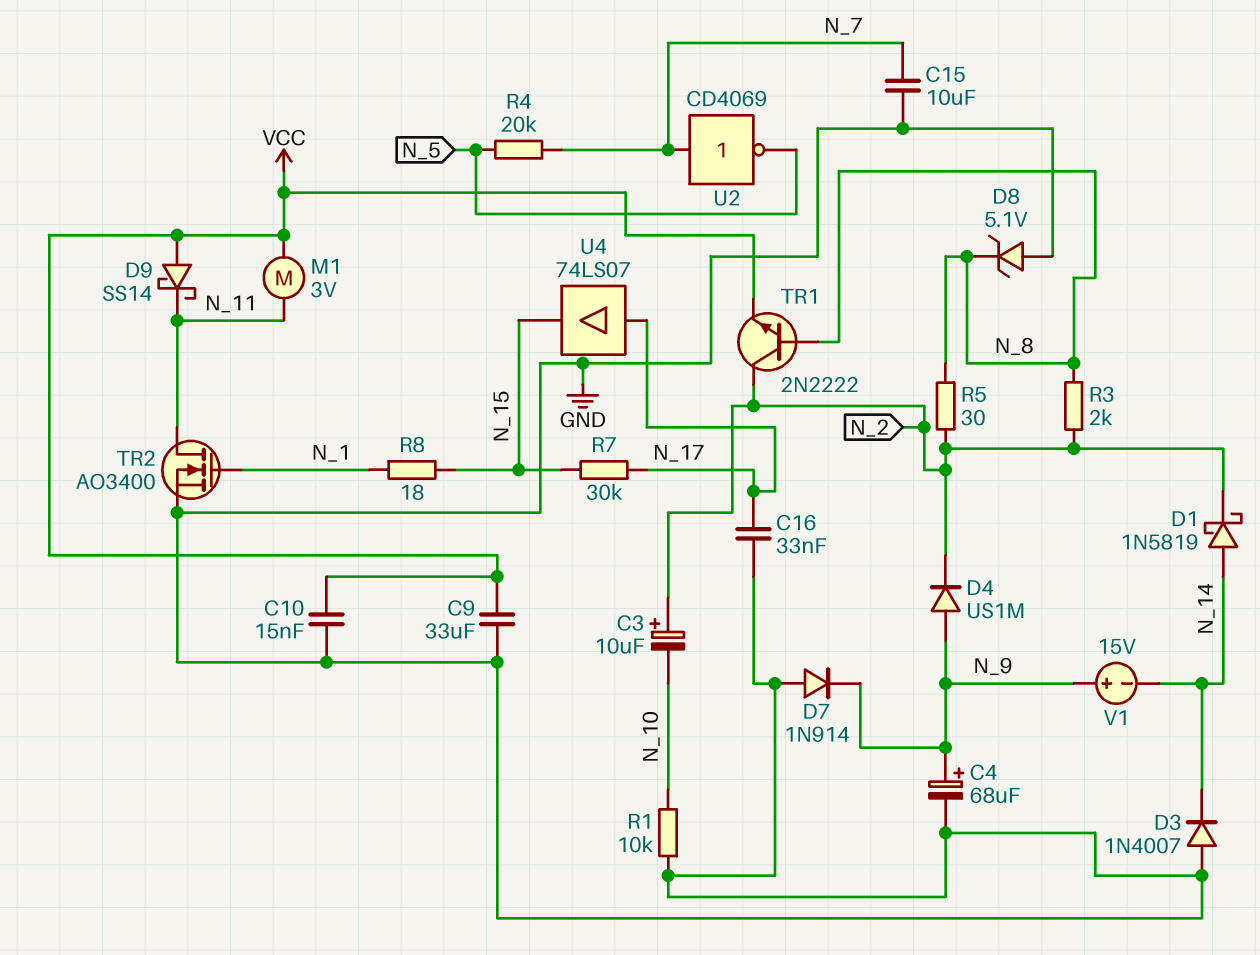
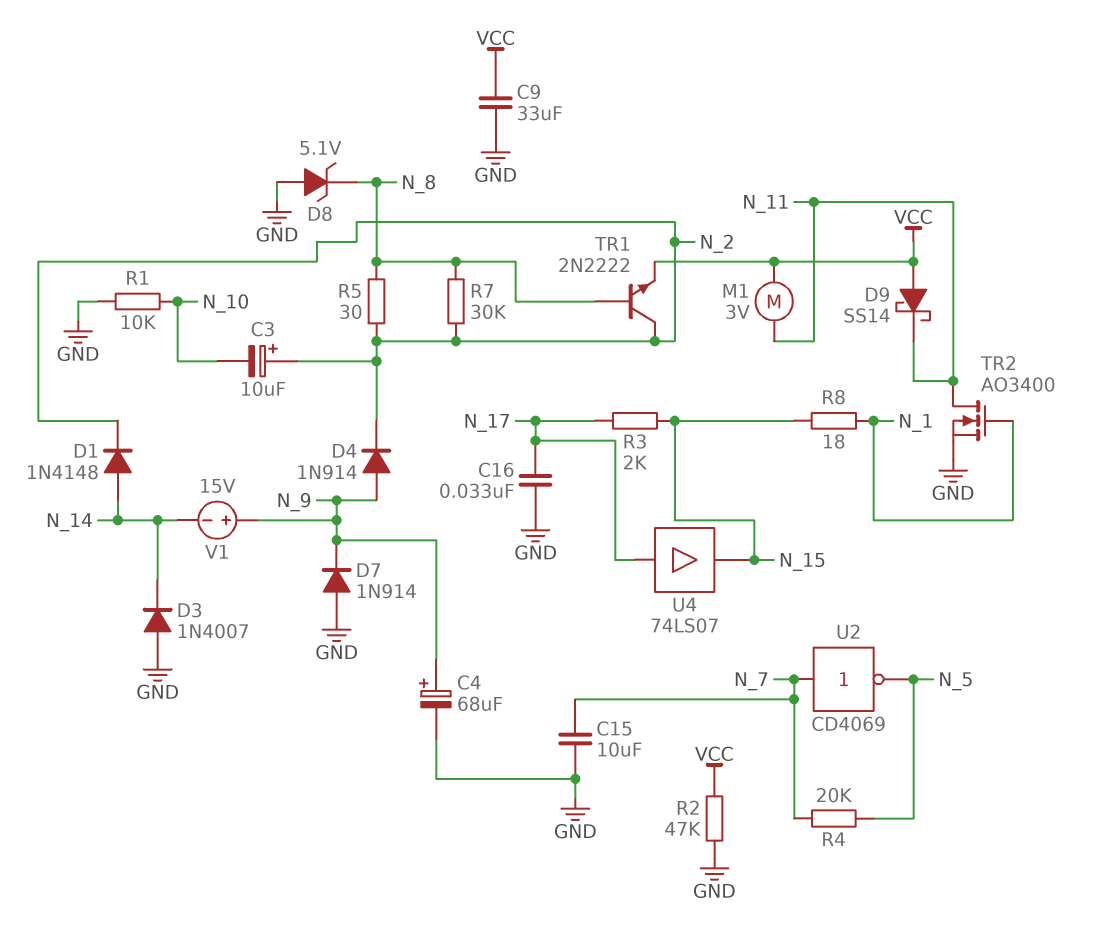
C10: 15nF (GND, VCC) -> none
D1: schottky 1N5819 (A N_14, K N_2) -> diode 1N4148 (A N_14, K N_2)
D4: diode US1M (A N_9, K N_2) -> diode 1N914 (A N_9, K N_2)
R2: none -> 47k (GND, VCC)
R3: 2k (N_2, N_8) -> 2k (N_15, N_17)
R7: 30k (N_15, N_17) -> 30k (N_2, N_8)

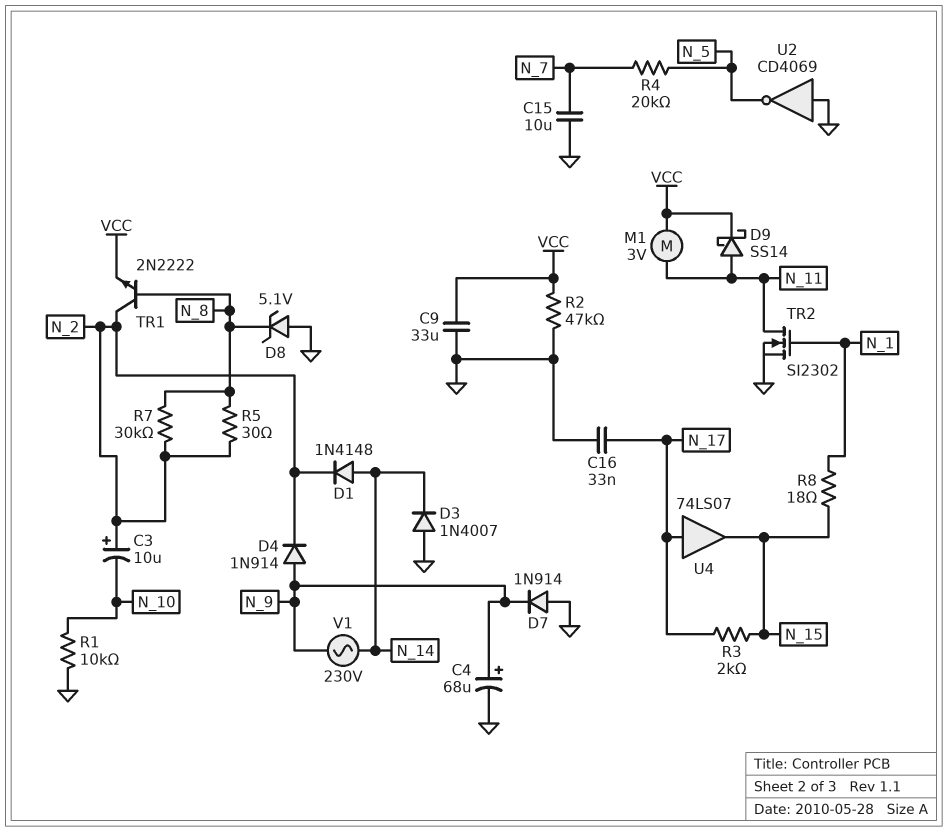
D9: schottky SS14 (A VCC, K N_11) -> schottky SS14 (A N_11, K VCC)
TR2: NMOS AO3400 (G N_1, D N_11, S GND) -> NMOS SI2302 (G N_1, D N_11, S GND)
U2: NOT CD4069 (in N_7, out N_5) -> NOT CD4069 (in GND, out N_5)
V1: 15V (plus N_9, minus N_14) -> AC 230V (N_9, N_14)

